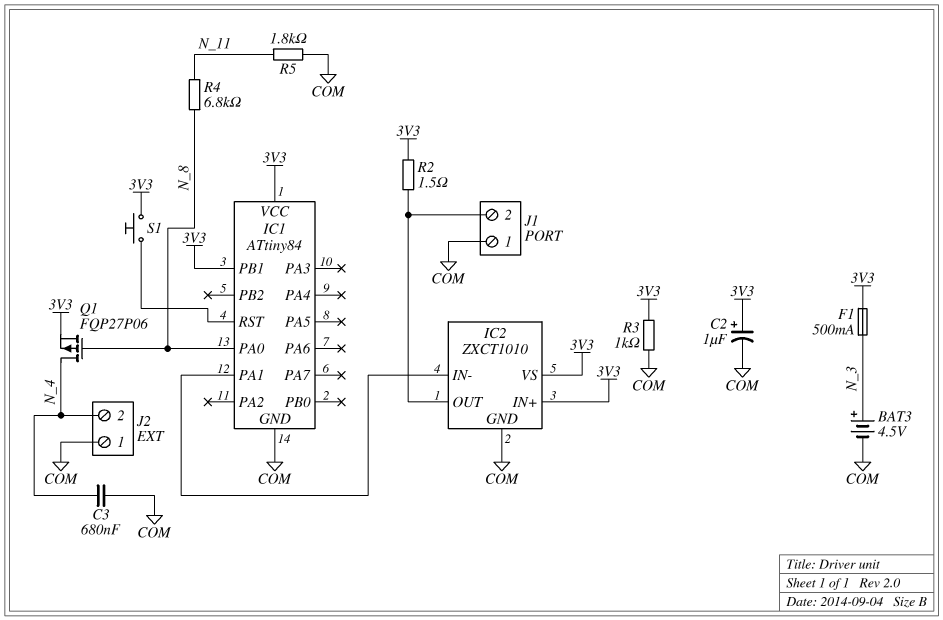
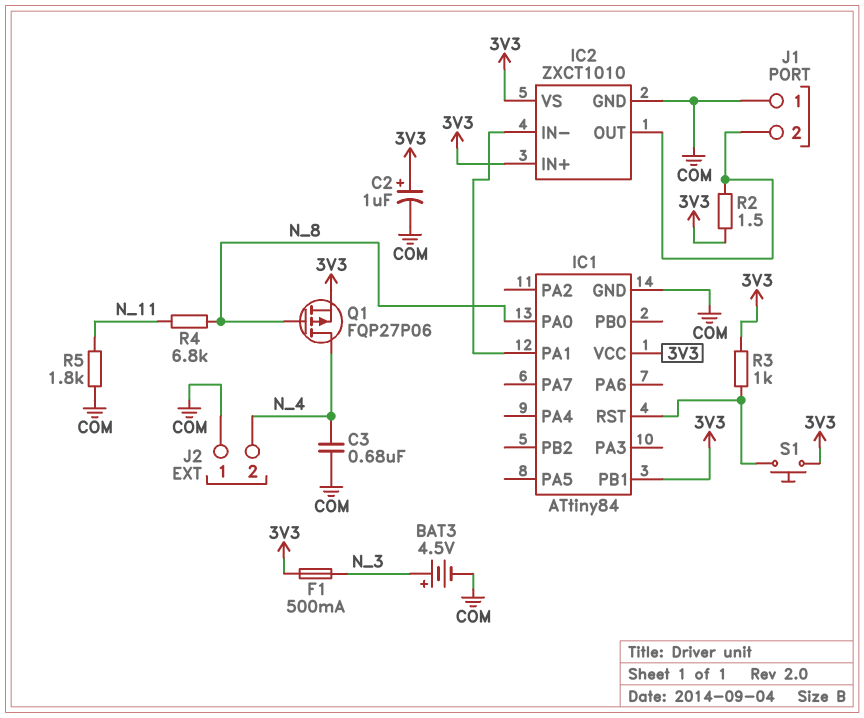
R3: 1k (3V3, COM) -> 1k (3V3, IC1/RST)

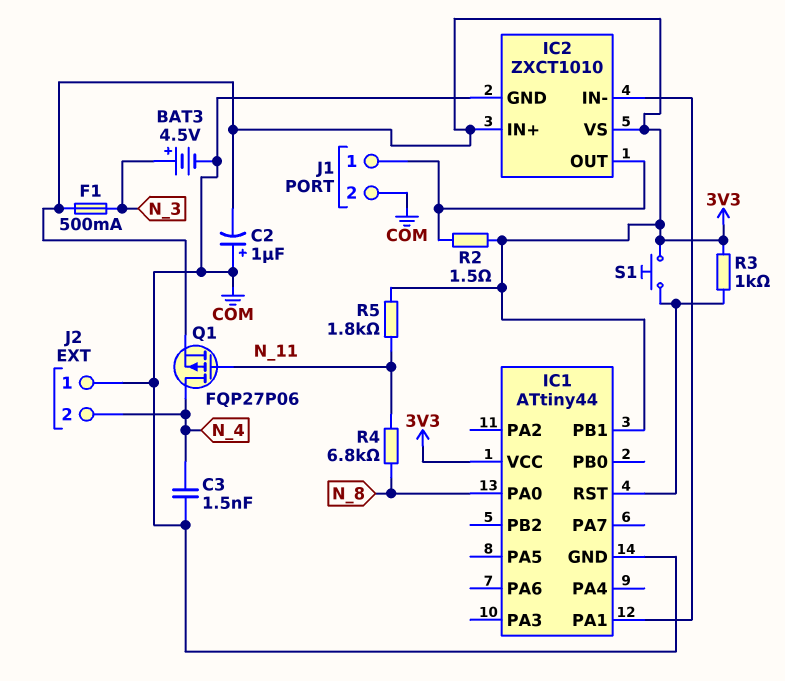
C2: 1uF (plus 3V3, minus COM) -> 1uF (plus COM, minus 3V3)
C3: 680nF (COM, N_4) -> 1.5nF (COM, N_4)
IC1: ATtiny84 -> ATtiny44
J1 pin 1: COM -> IC2/OUT
J1 pin 2: IC2/OUT -> COM
Q1: PMOS FQP27P06 (G N_8, D N_4, S 3V3) -> PMOS FQP27P06 (G N_11, D N_4, S 3V3)
R5: 1.8k (COM, N_11) -> 1.8k (3V3, N_11)

